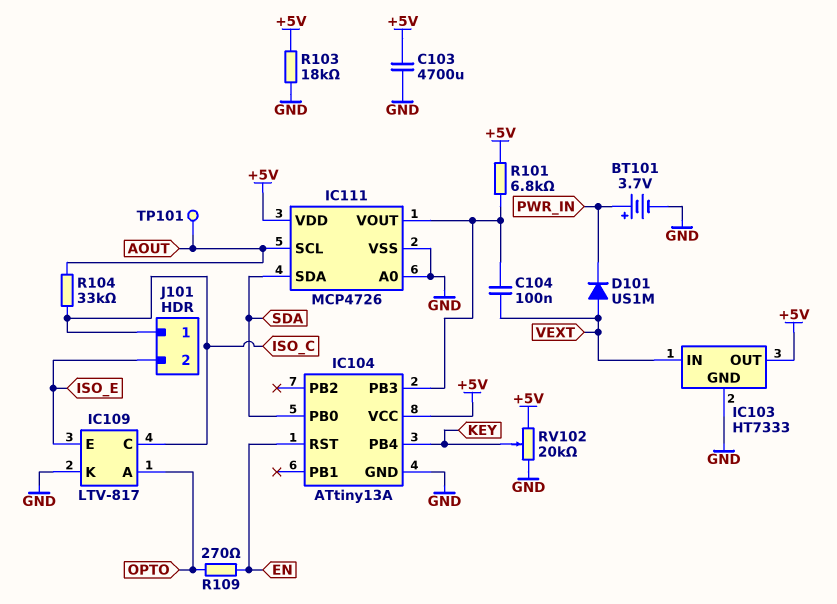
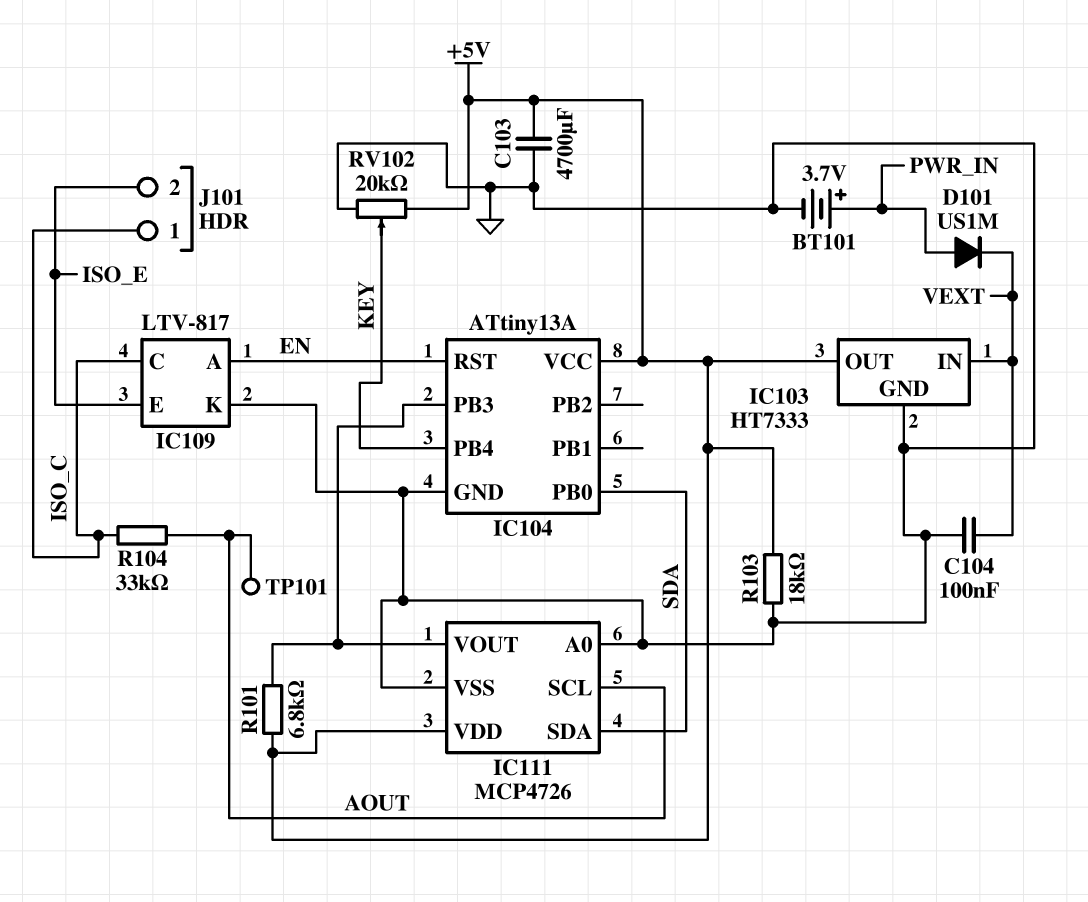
C104: 100nF (IC104/PB3, VEXT) -> 100nF (GND, VEXT)
D101: diode US1M (A VEXT, K PWR_IN) -> diode US1M (A PWR_IN, K VEXT)
IC109 pin A: OPTO -> EN
R109: 270 (EN, OPTO) -> none

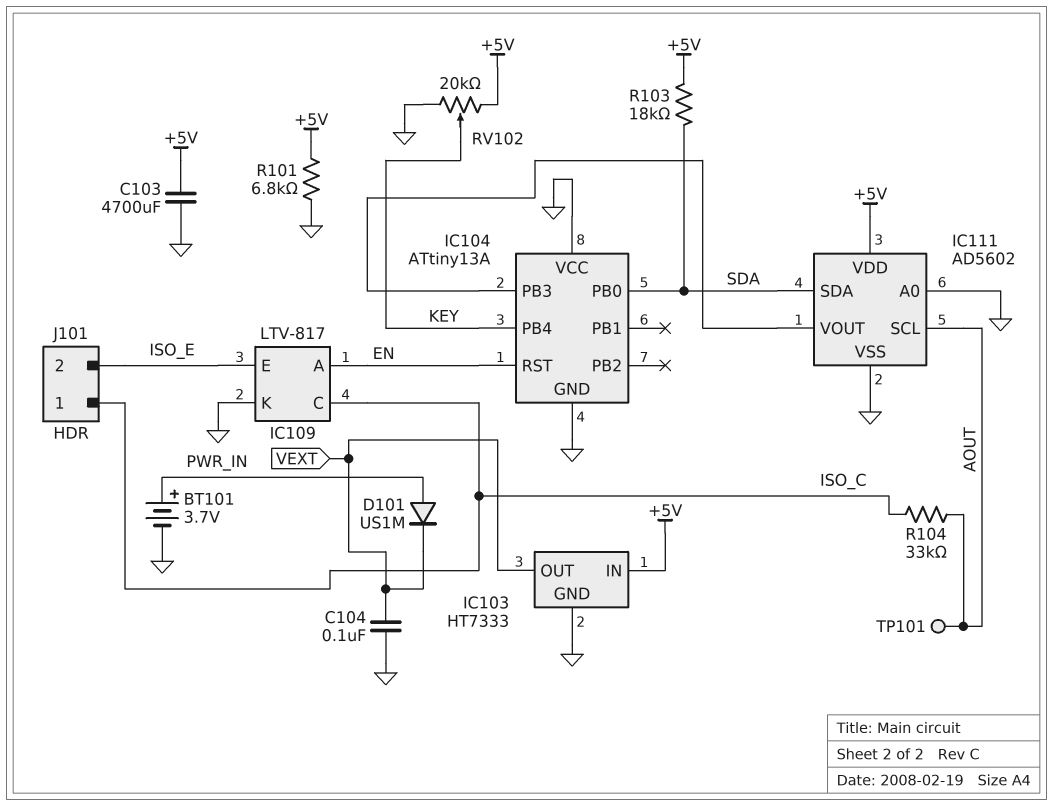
IC103 pin IN: VEXT -> +5V
IC103 pin OUT: +5V -> VEXT
IC104 pin VCC: +5V -> GND
IC111: MCP4726 -> AD5602
R101: 6.8k (+5V, IC104/PB3) -> 6.8k (+5V, GND)
R103: 18k (+5V, GND) -> 18k (+5V, SDA)

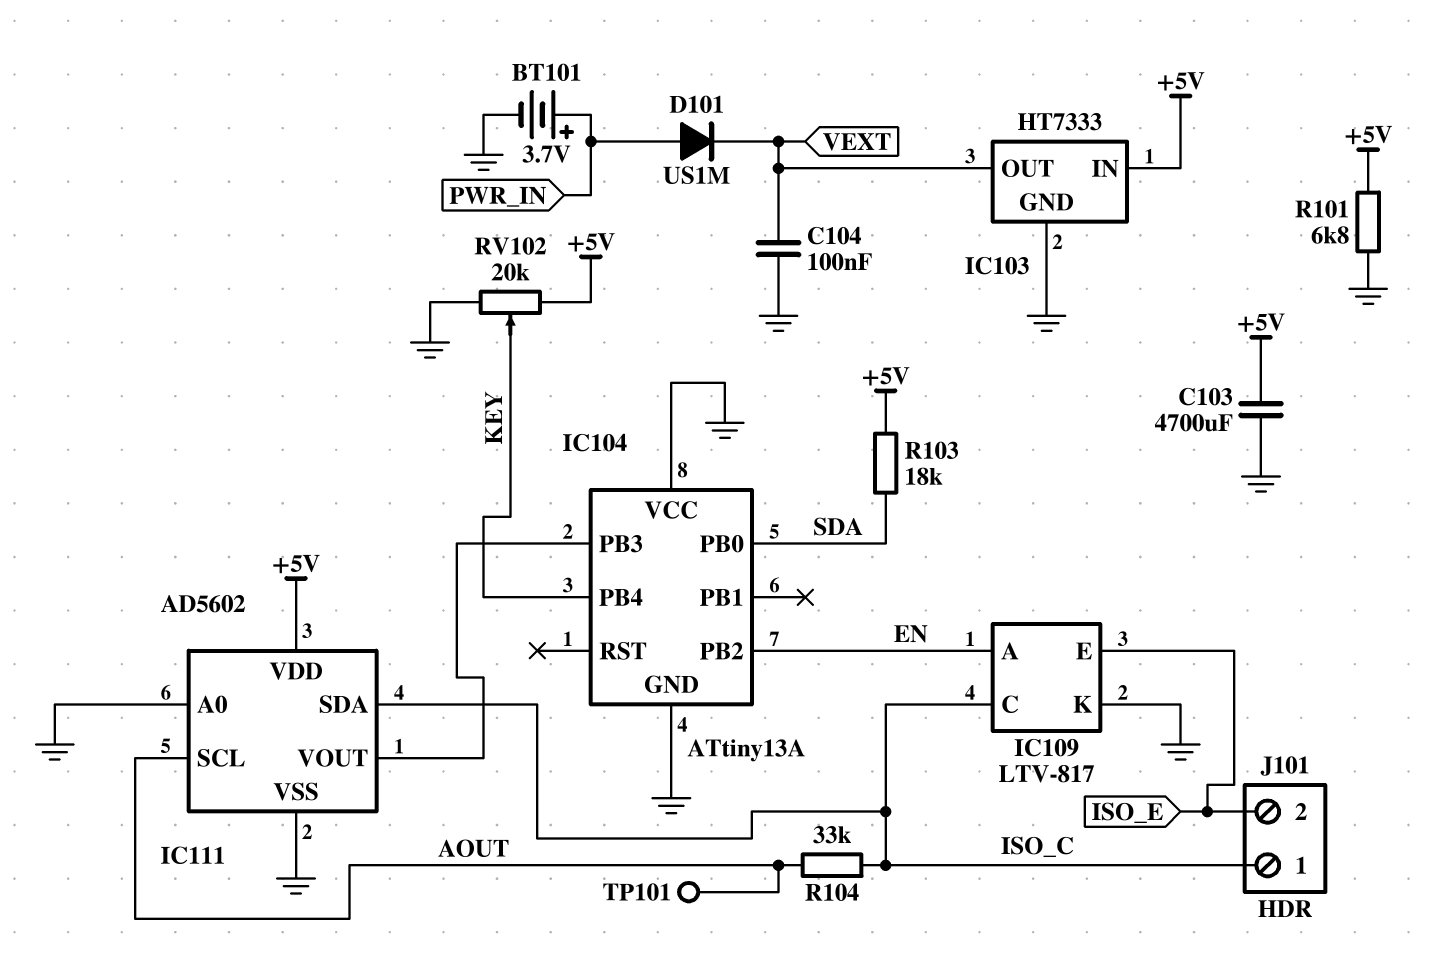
IC104 pin PB2: none -> EN
IC104 pin RST: EN -> none
IC111 pin SDA: SDA -> ISO_C

